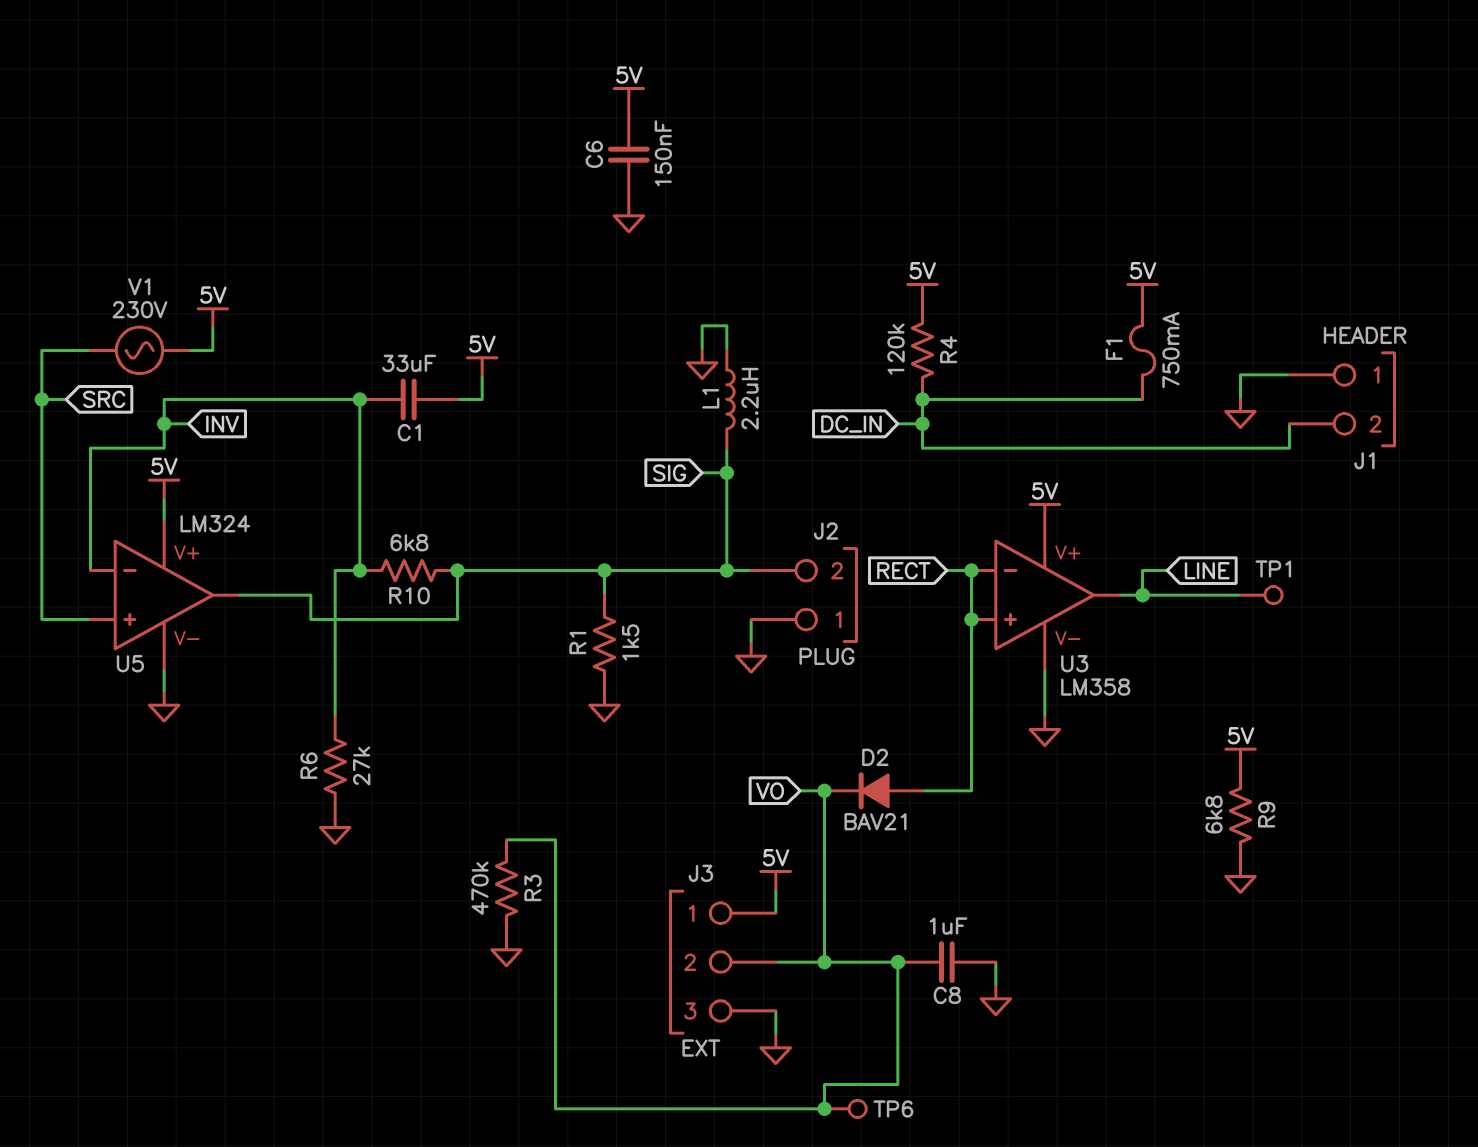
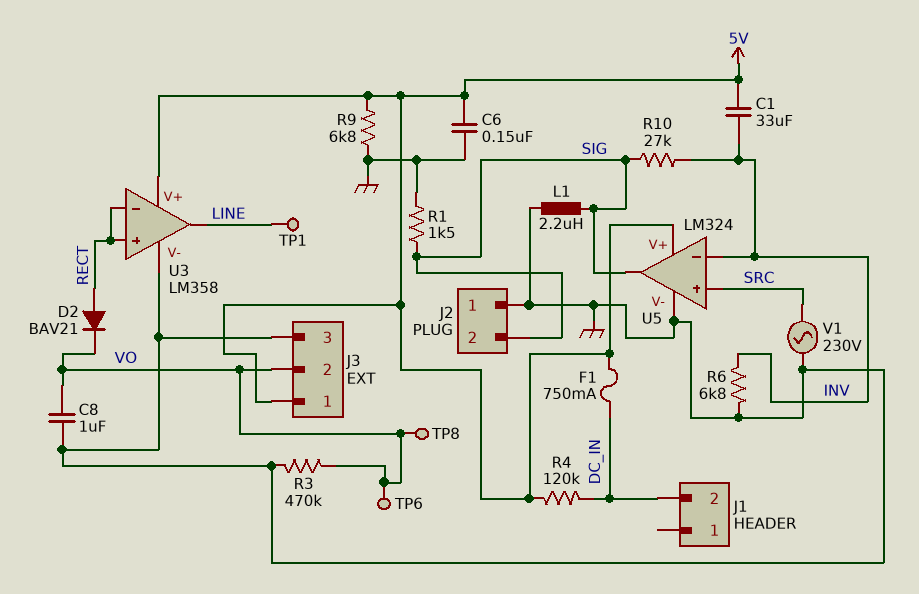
J1 pin 1: GND -> none
R6: 27k (GND, INV) -> 6.8k (GND, INV)
R10: 6.8k (INV, SIG) -> 27k (INV, SIG)
TP8: none -> test point (VO)
V1: AC 230V (5V, SRC) -> AC 230V (GND, SRC)

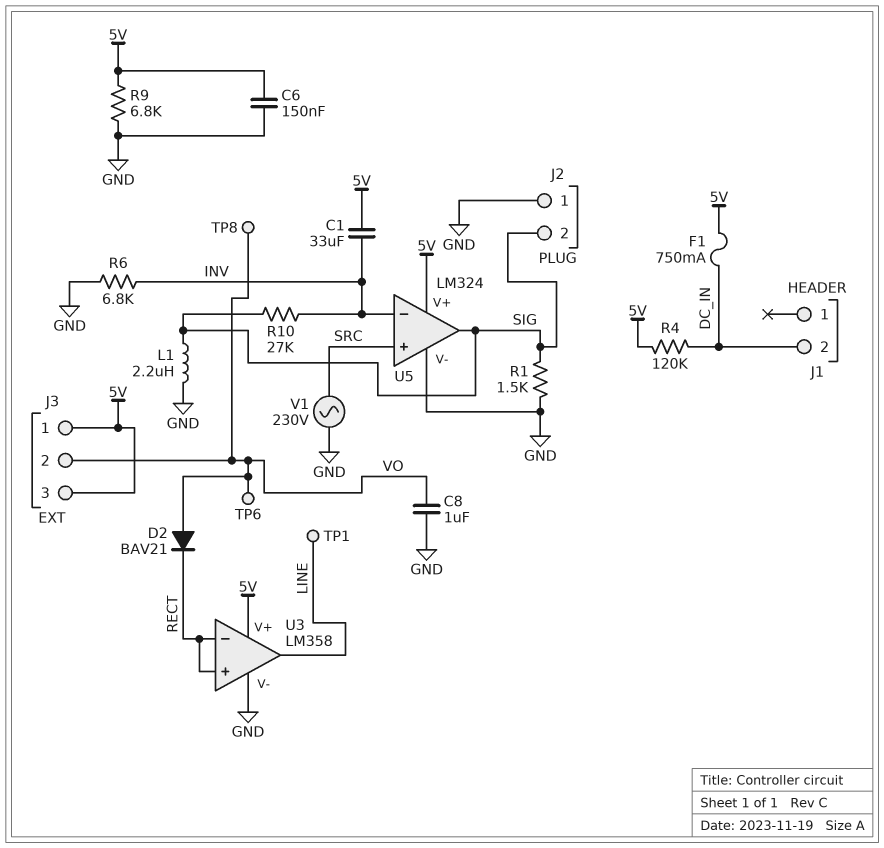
D2: diode BAV21 (A RECT, K VO) -> diode BAV21 (A VO, K RECT)
J3 pin 3: GND -> 5V
R3: 470k (GND, VO) -> none

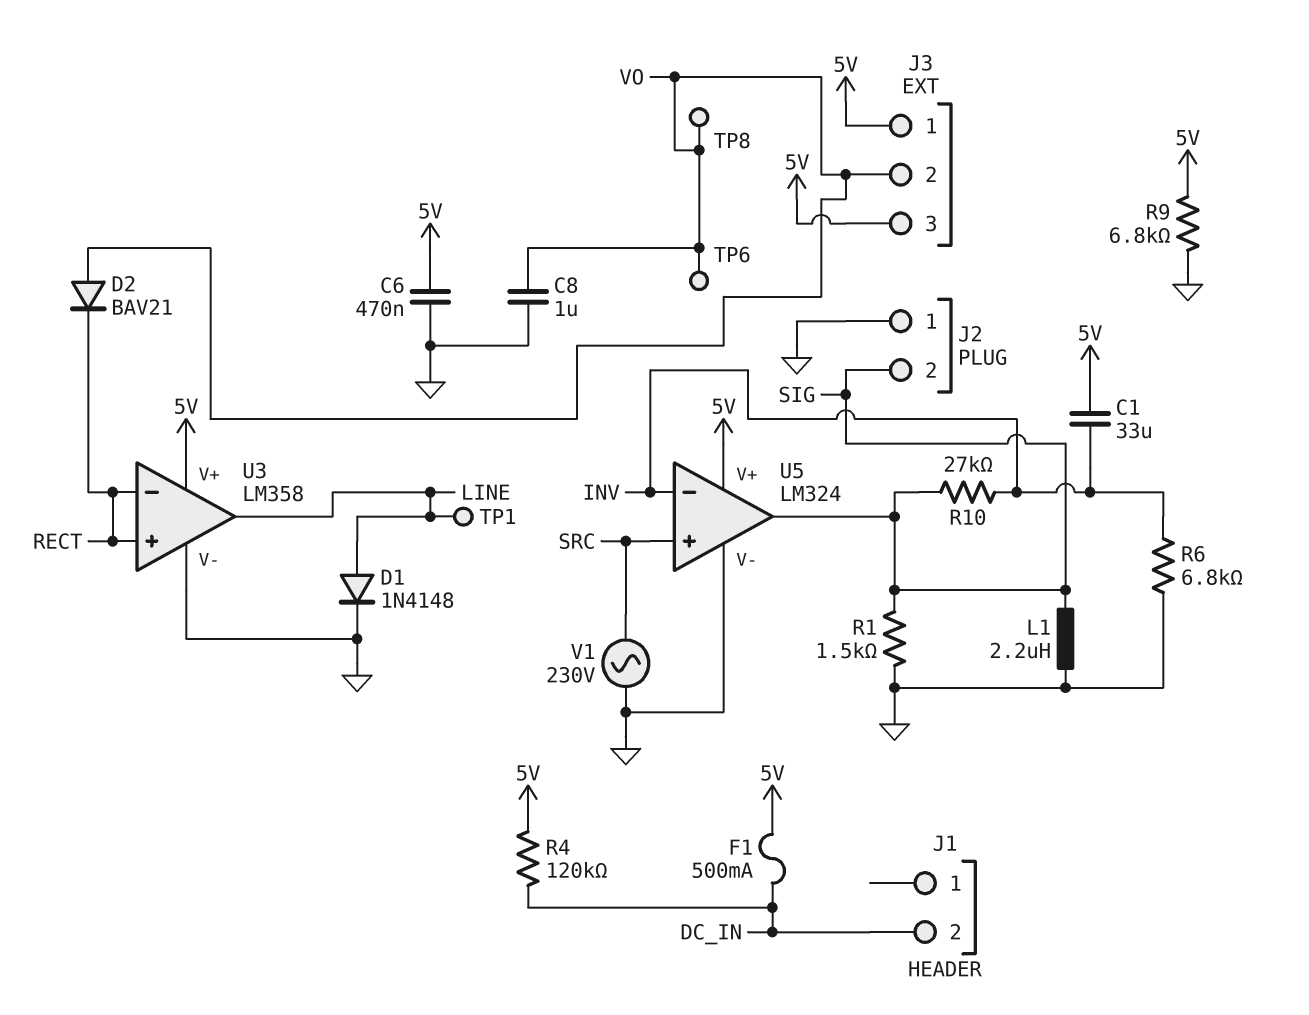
C6: 150nF (5V, GND) -> 470nF (5V, GND)
D1: none -> diode 1N4148 (A LINE, K GND)
F1: 750mA (5V, DC_IN) -> 500mA (5V, DC_IN)

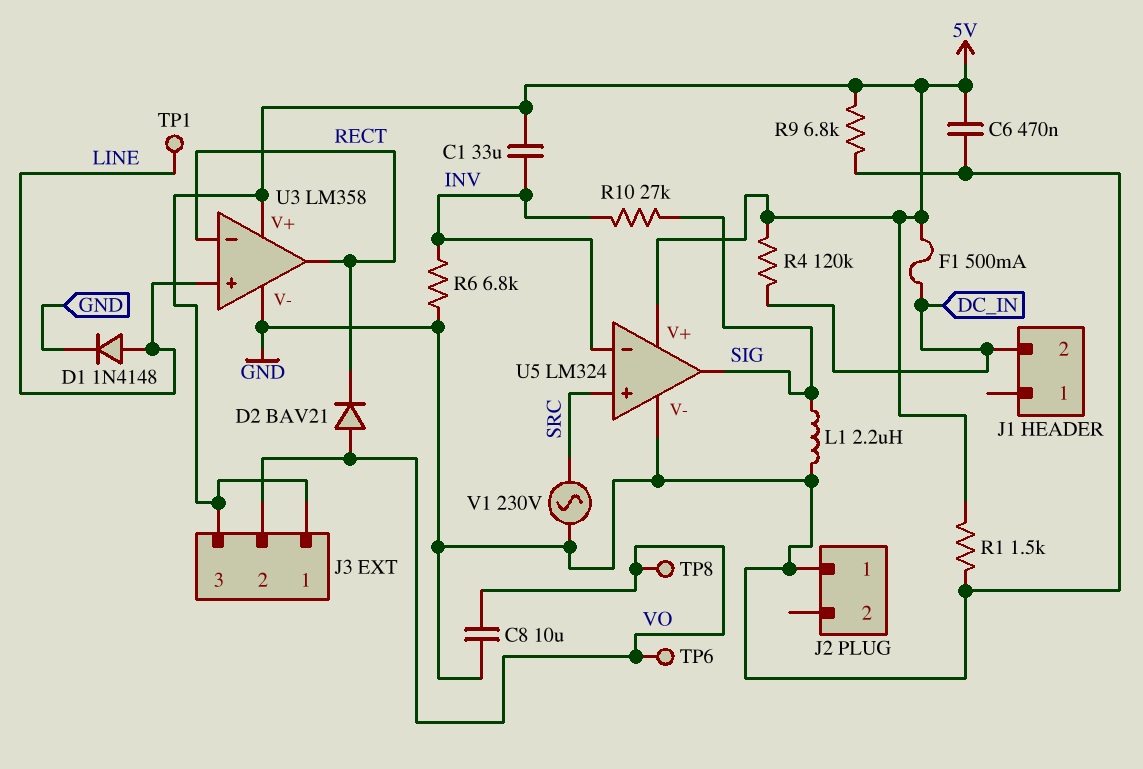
C8: 1uF (GND, VO) -> 10uF (GND, VO)
J2 pin 2: SIG -> none
R1: 1.5k (GND, SIG) -> 1.5k (5V, GND)
U3 pin in+: RECT -> LINE
U3 pin out: LINE -> RECT

